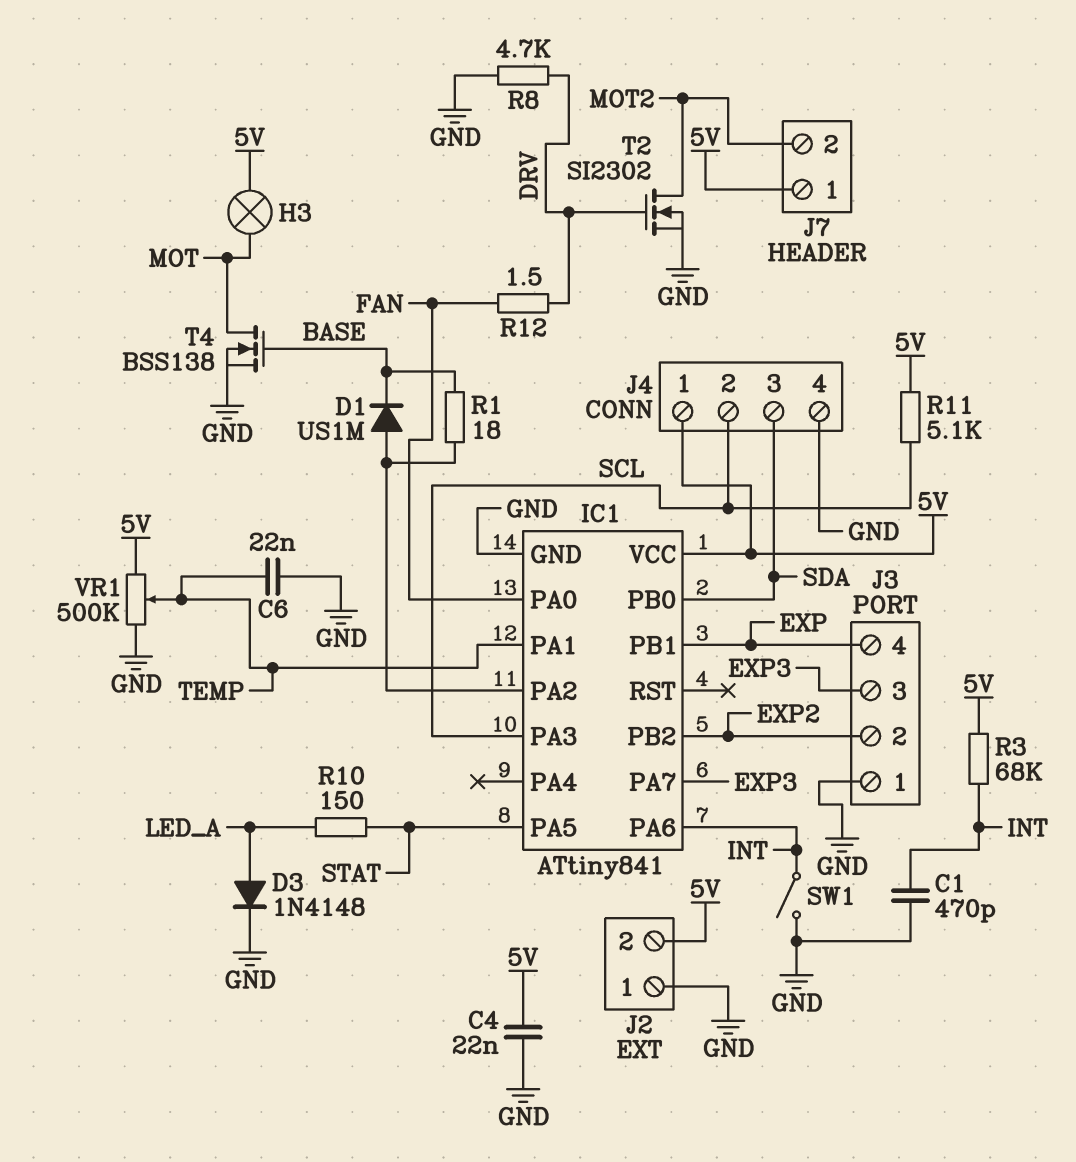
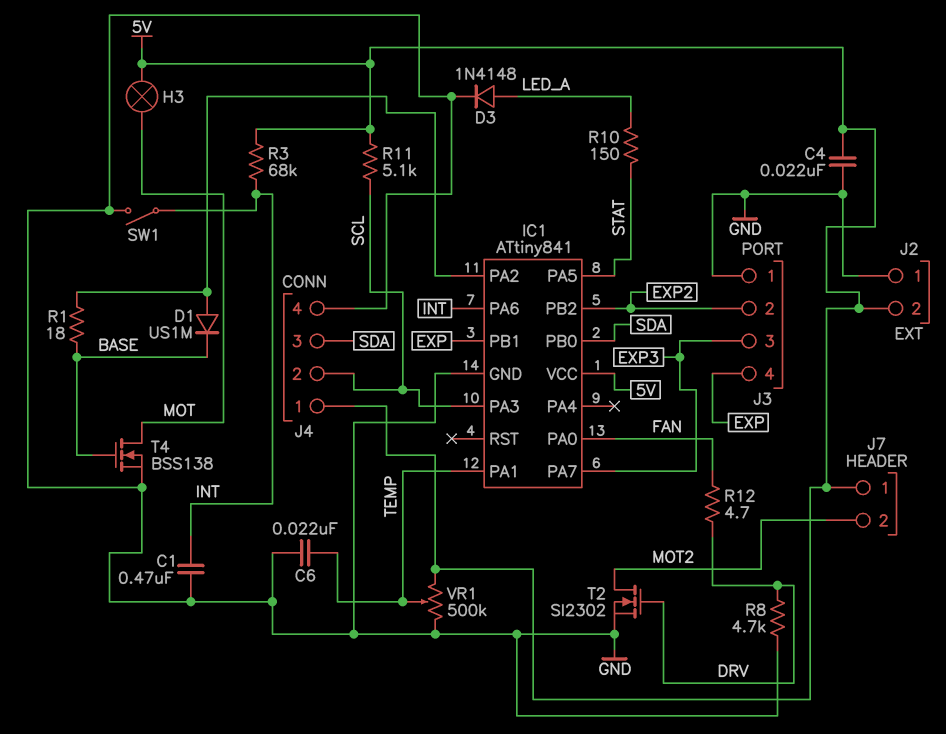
C1: 470pF (GND, INT) -> 470nF (GND, INT)
R12: 1.5 (DRV, FAN) -> 4.7 (DRV, FAN)

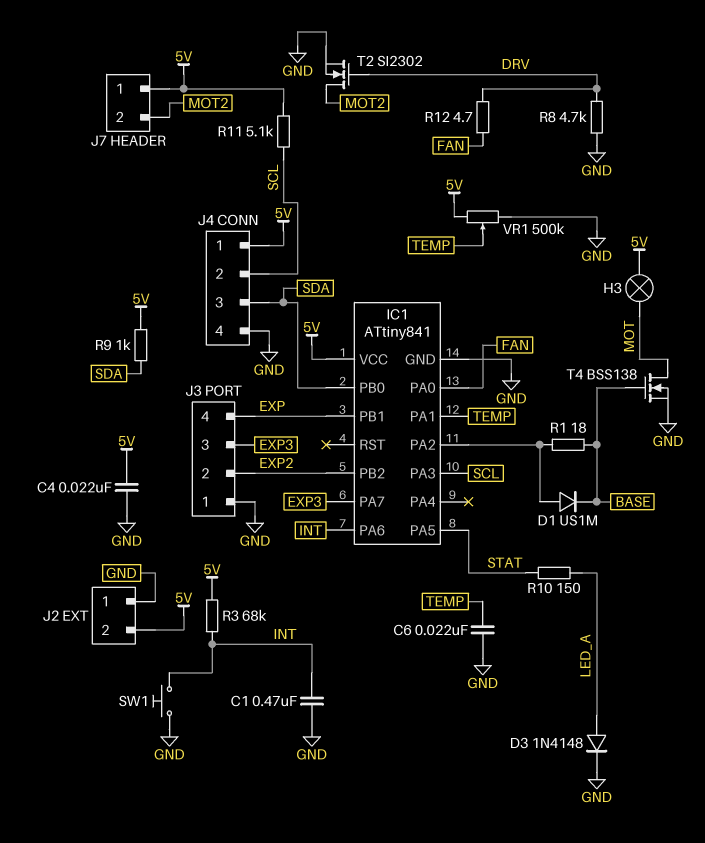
R9: none -> 1k (5V, SDA)
SW1: switch (GND, INT) -> button (GND, INT)

